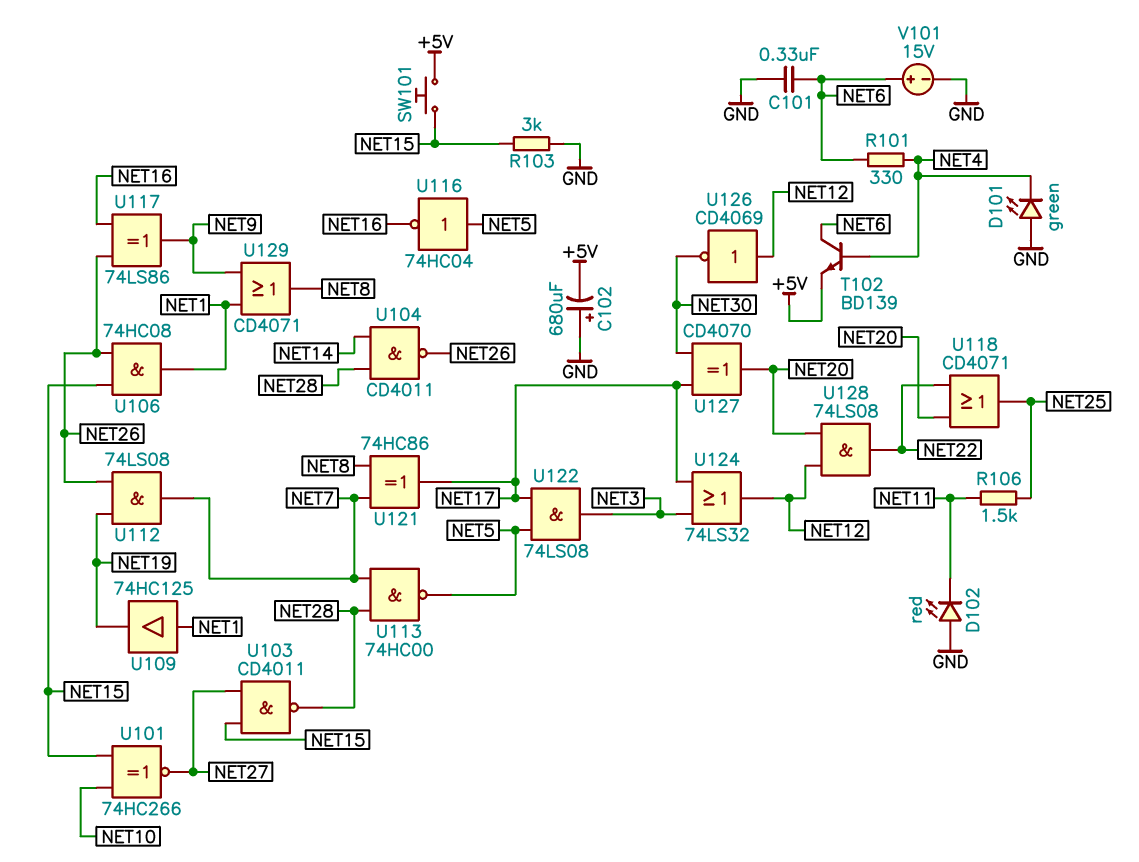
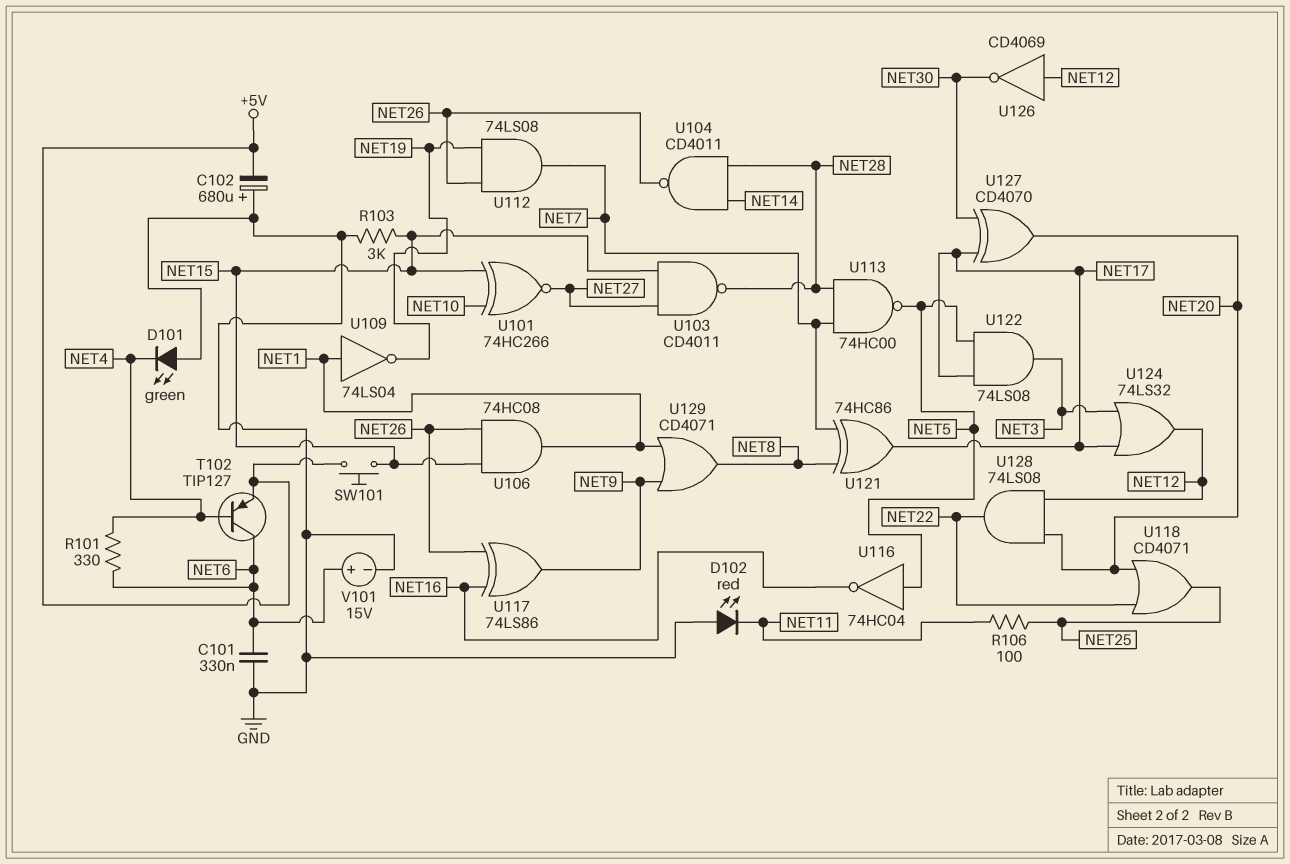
R106: 1.5k (NET11, NET25) -> 100 (NET11, NET25)
T102: NPN BD139 (B NET4, C NET6, E +5V) -> PNP TIP127 (B NET4, C NET6, E +5V)
U109: buffer 74HC125 (in NET1, out NET19) -> NOT 74LS04 (in NET1, out NET19)

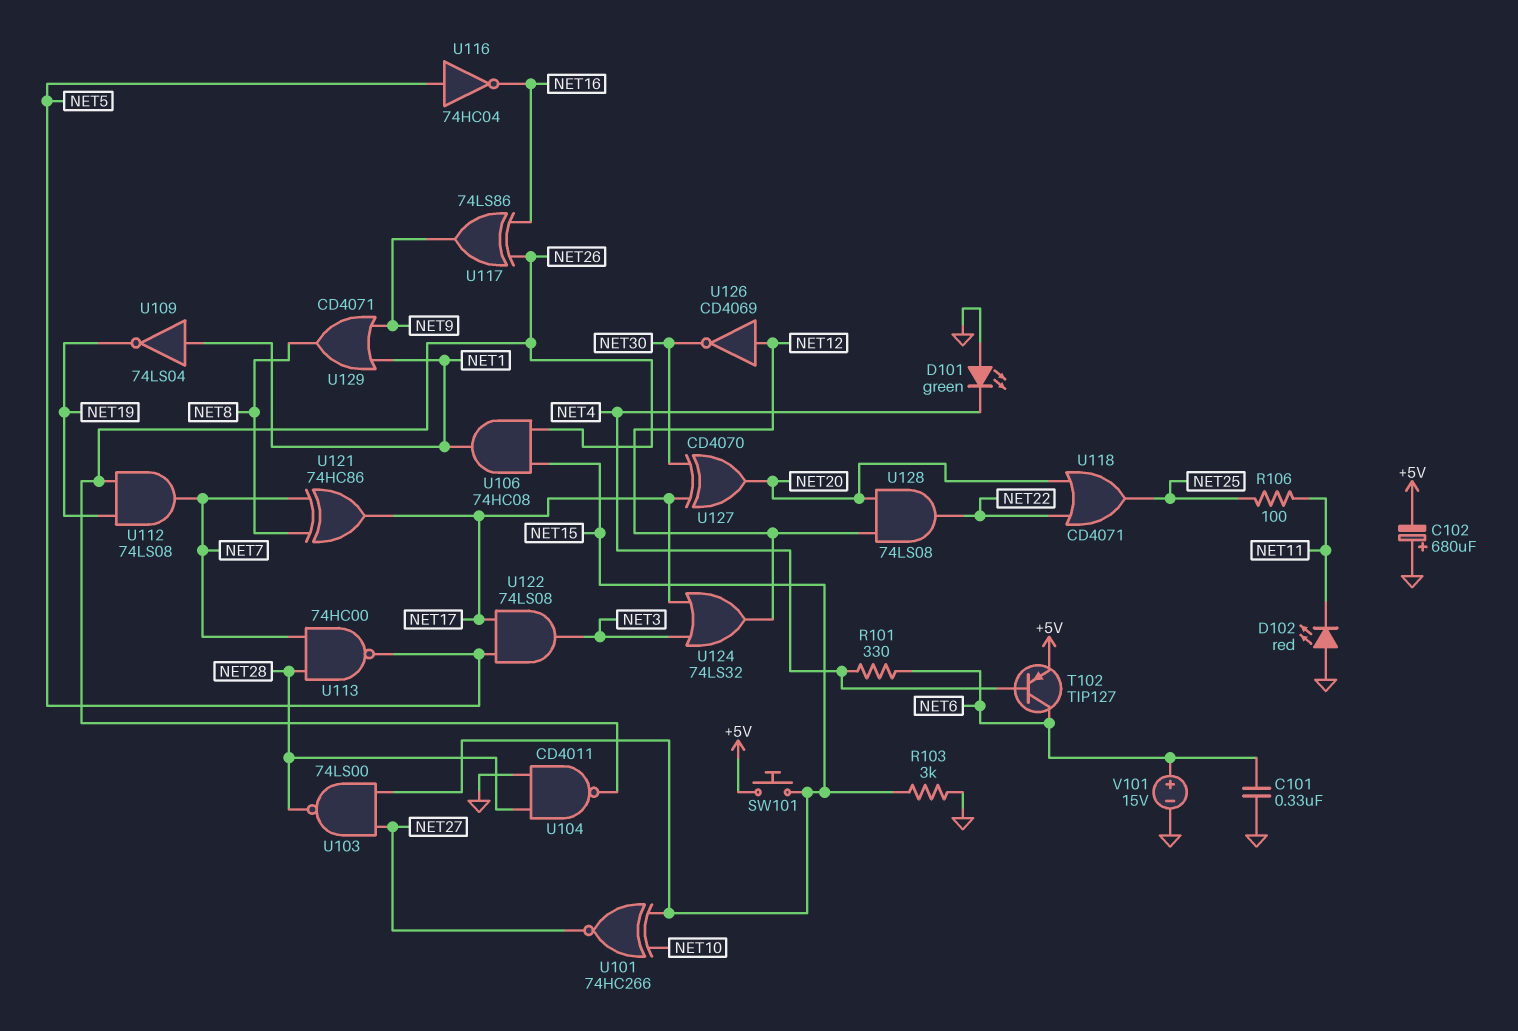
U103: NAND CD4011 (in NET15, in NET27, out NET28) -> NAND 74LS00 (in NET15, in NET27, out NET28)
U104: NAND CD4011 (in NET14, in NET28, out NET26) -> NAND CD4011 (in GND, in NET28, out NET26)

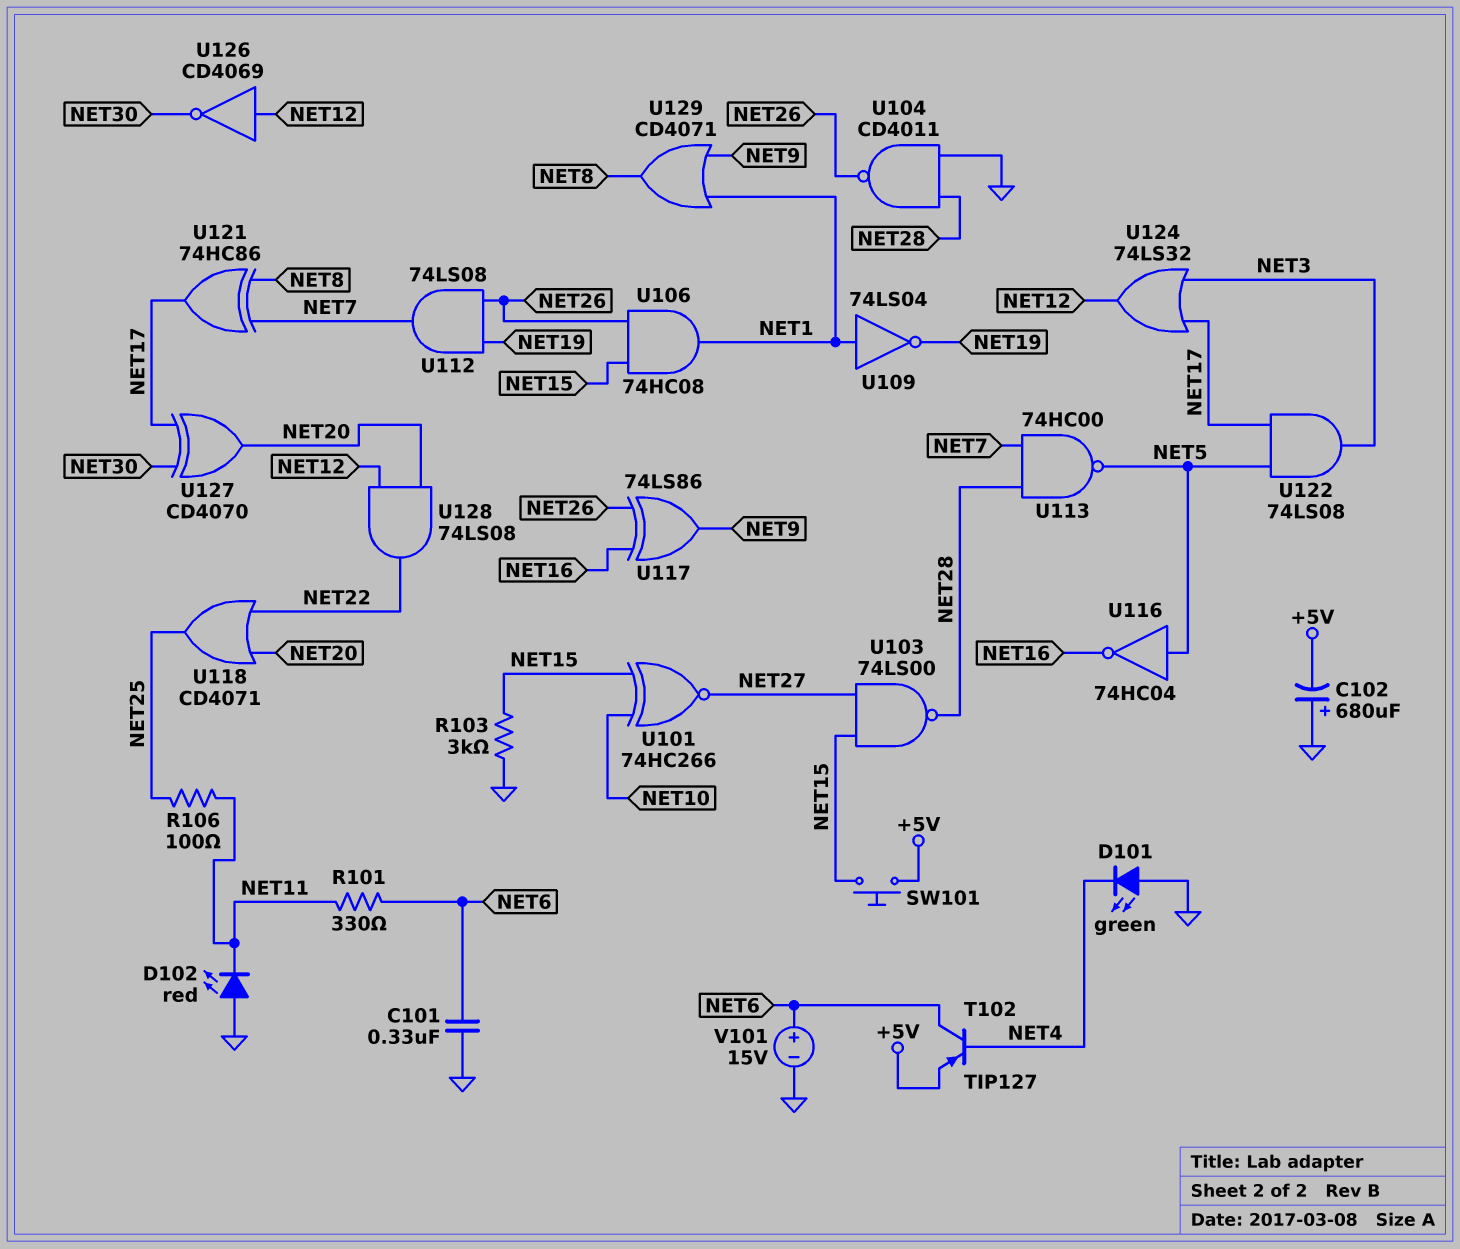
R101: 330 (NET4, NET6) -> 330 (NET6, NET11)

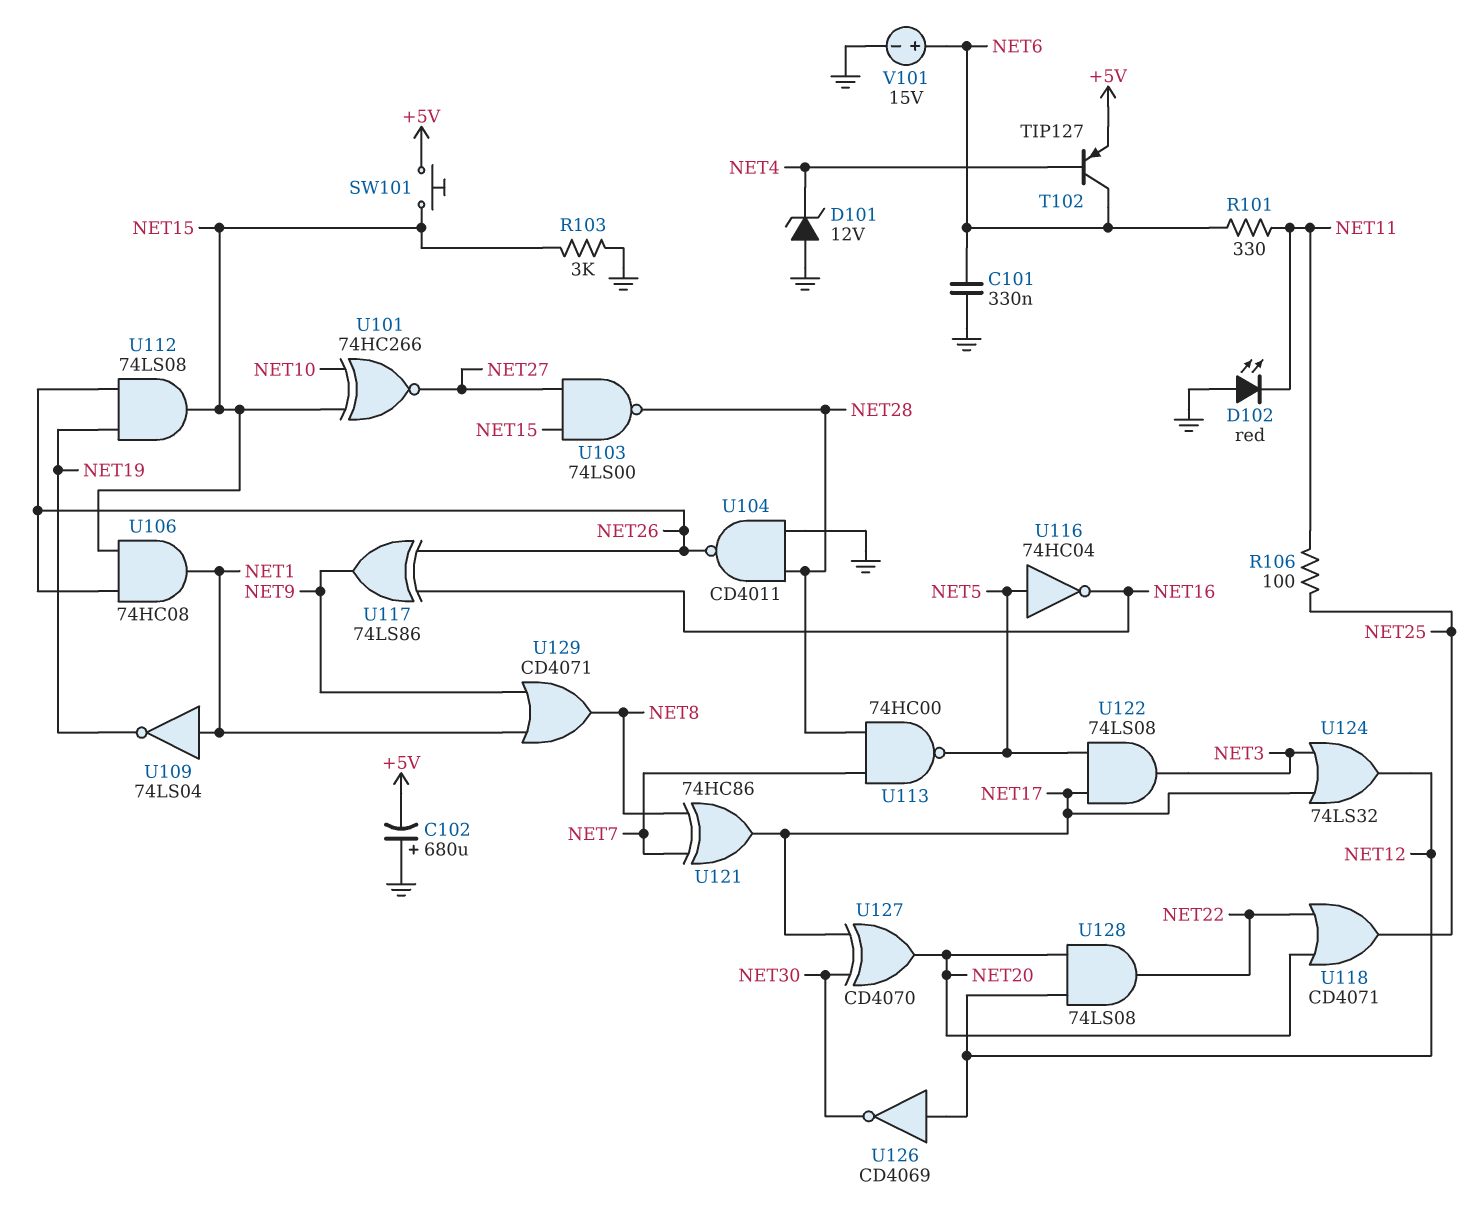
D101: LED green (A GND, K NET4) -> zener 12V (A GND, K NET4)
U112: AND 74LS08 (in NET19, in NET26, out NET7) -> AND 74LS08 (in NET19, in NET26, out NET15)

